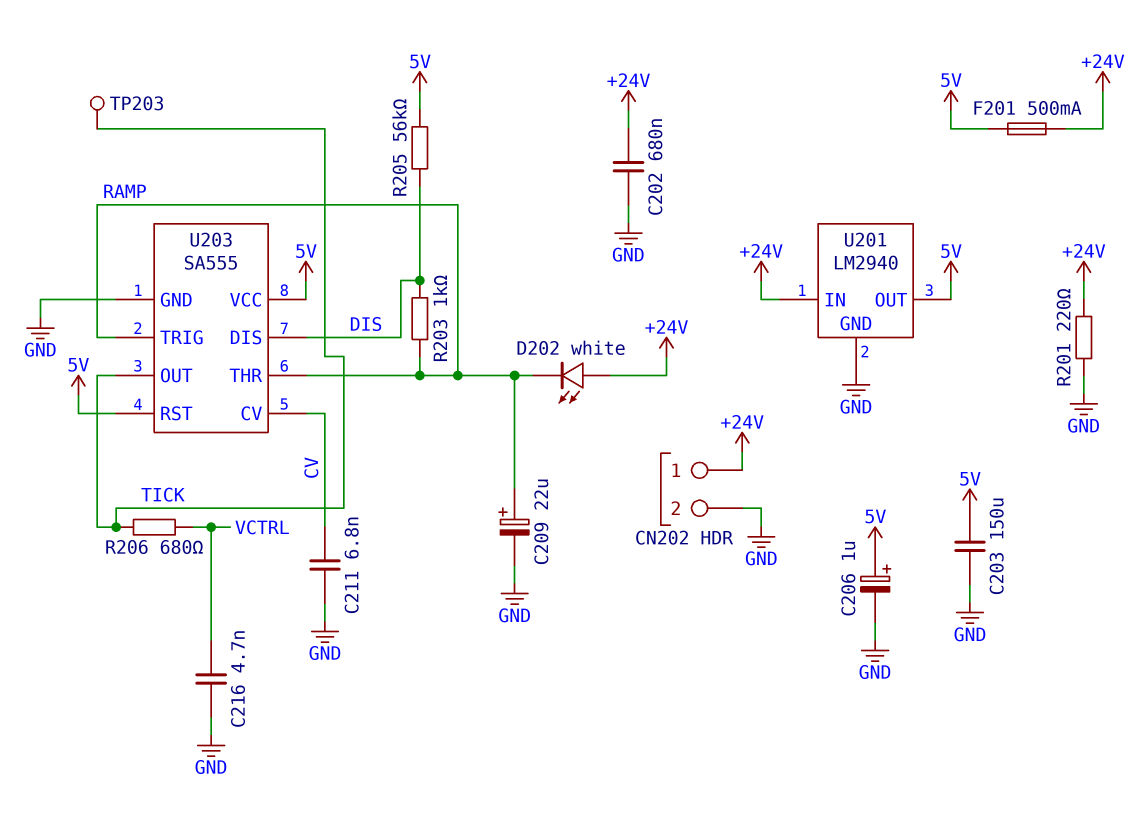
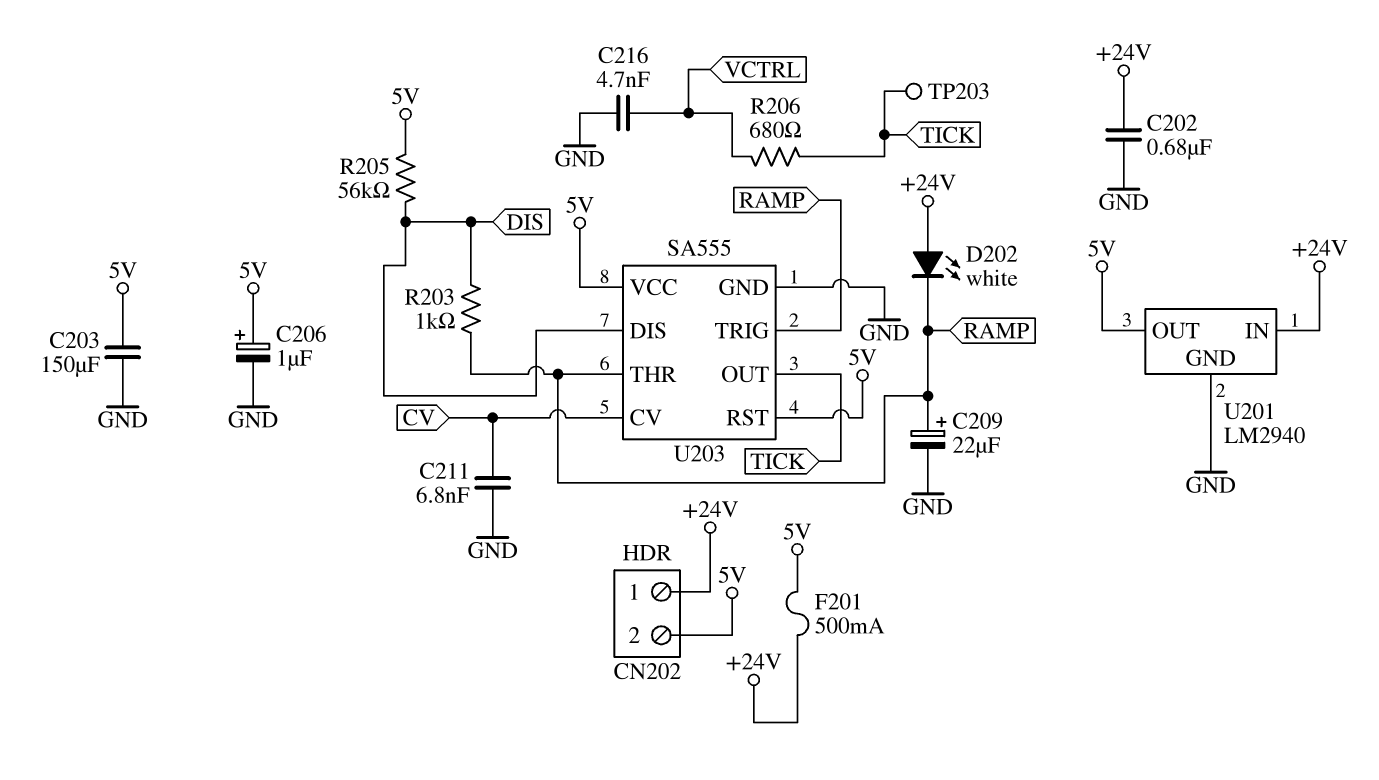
CN202 pin 2: GND -> 5V
R201: 220 (+24V, GND) -> none

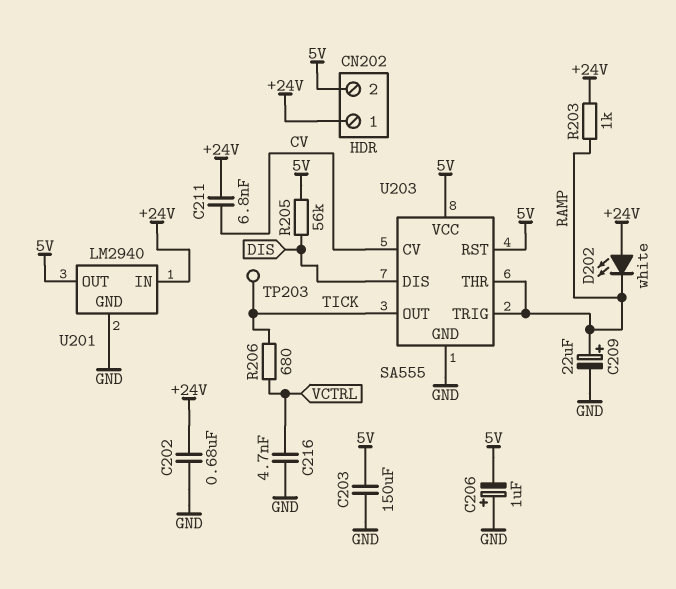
C206: 1uF (plus 5V, minus GND) -> 1uF (plus GND, minus 5V)
C211: 6.8nF (CV, GND) -> 6.8nF (+24V, CV)
F201: 500mA (+24V, 5V) -> none
R203: 1k (DIS, RAMP) -> 1k (+24V, RAMP)

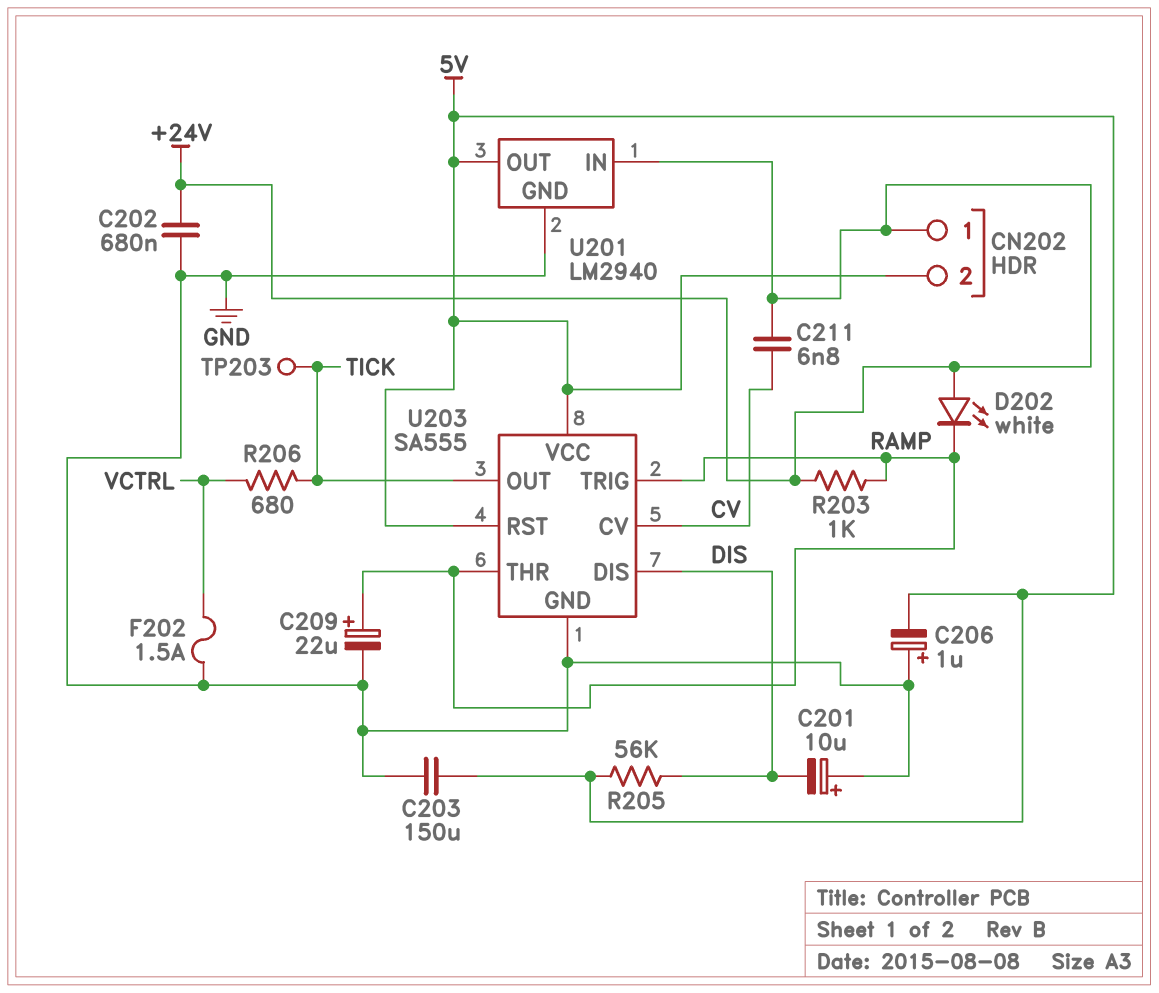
C201: none -> 10uF (plus GND, minus DIS)
C216: 4.7nF (GND, VCTRL) -> none
F202: none -> 1.5A (GND, VCTRL)

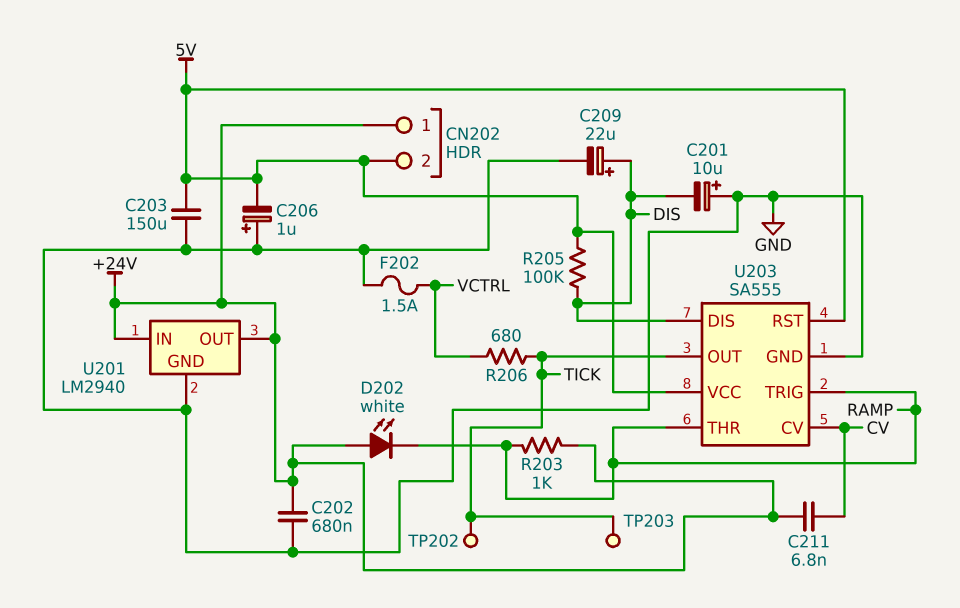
C209: 22uF (plus RAMP, minus GND) -> 22uF (plus DIS, minus GND)
R205: 56k (5V, DIS) -> 100k (5V, DIS)
TP202: none -> test point (TICK)
U201 pin OUT: 5V -> +24V

